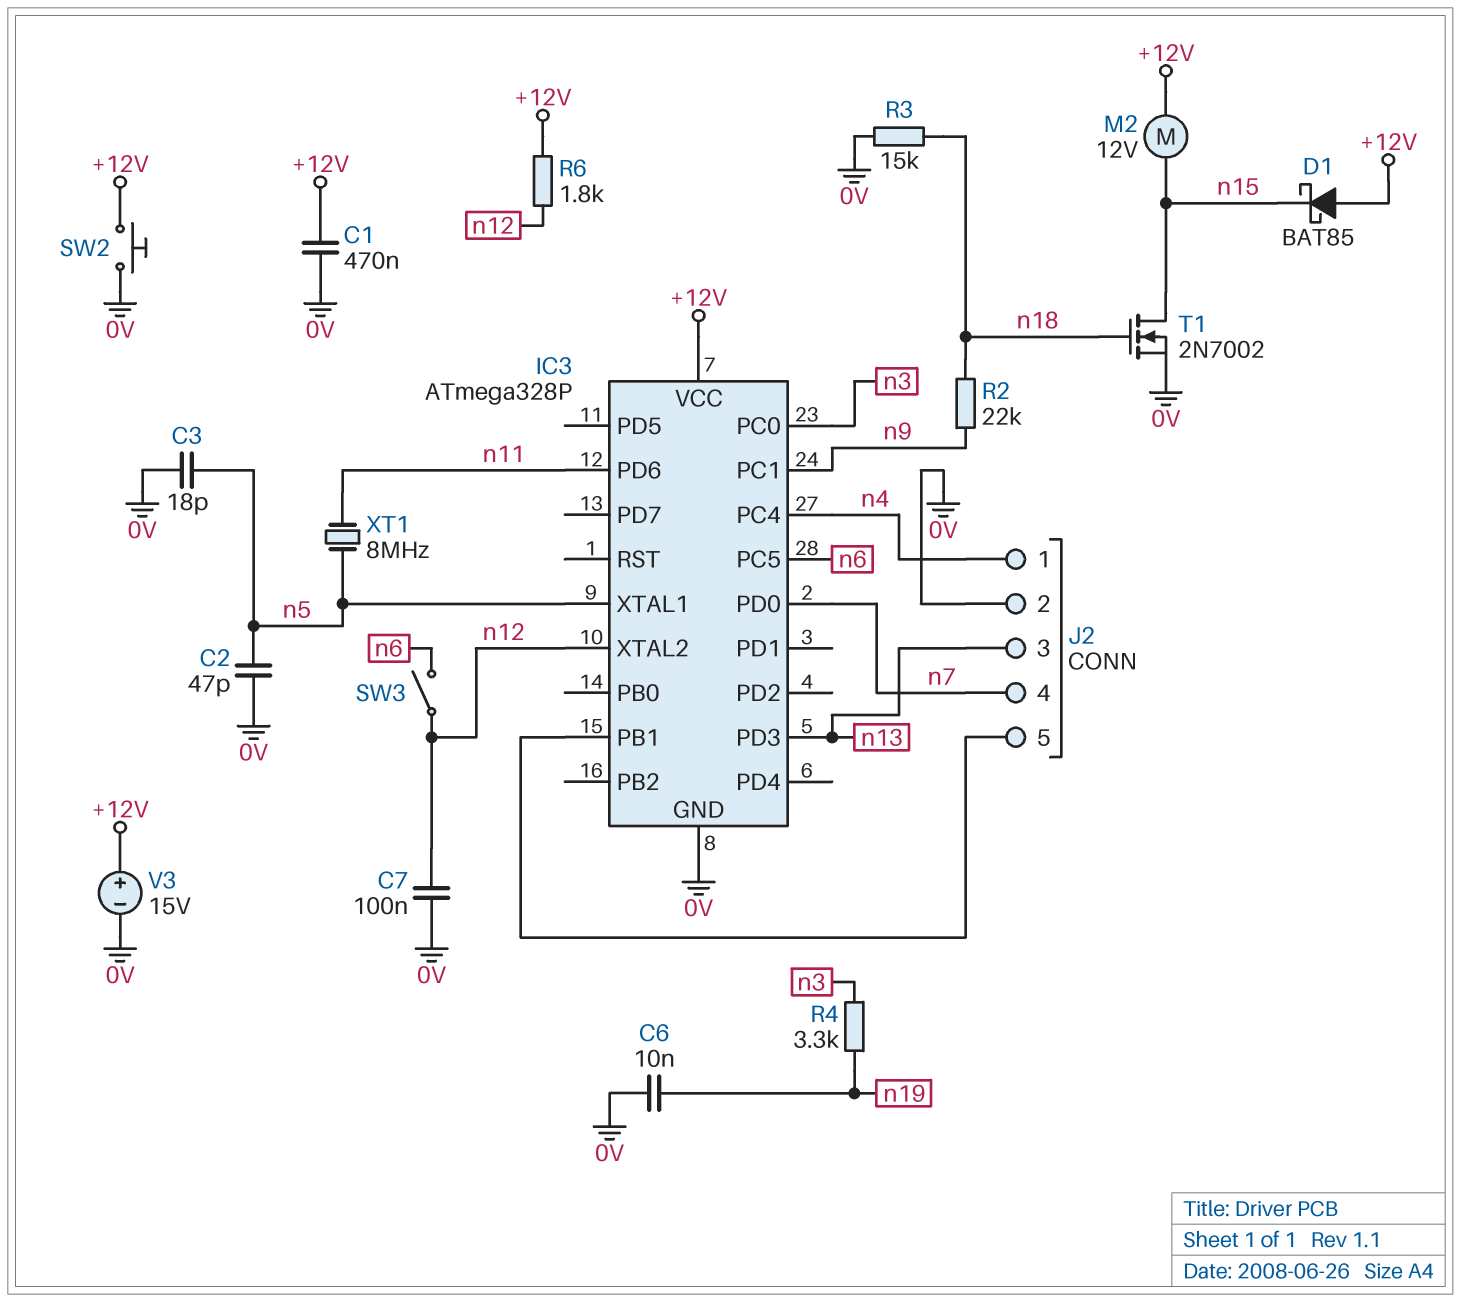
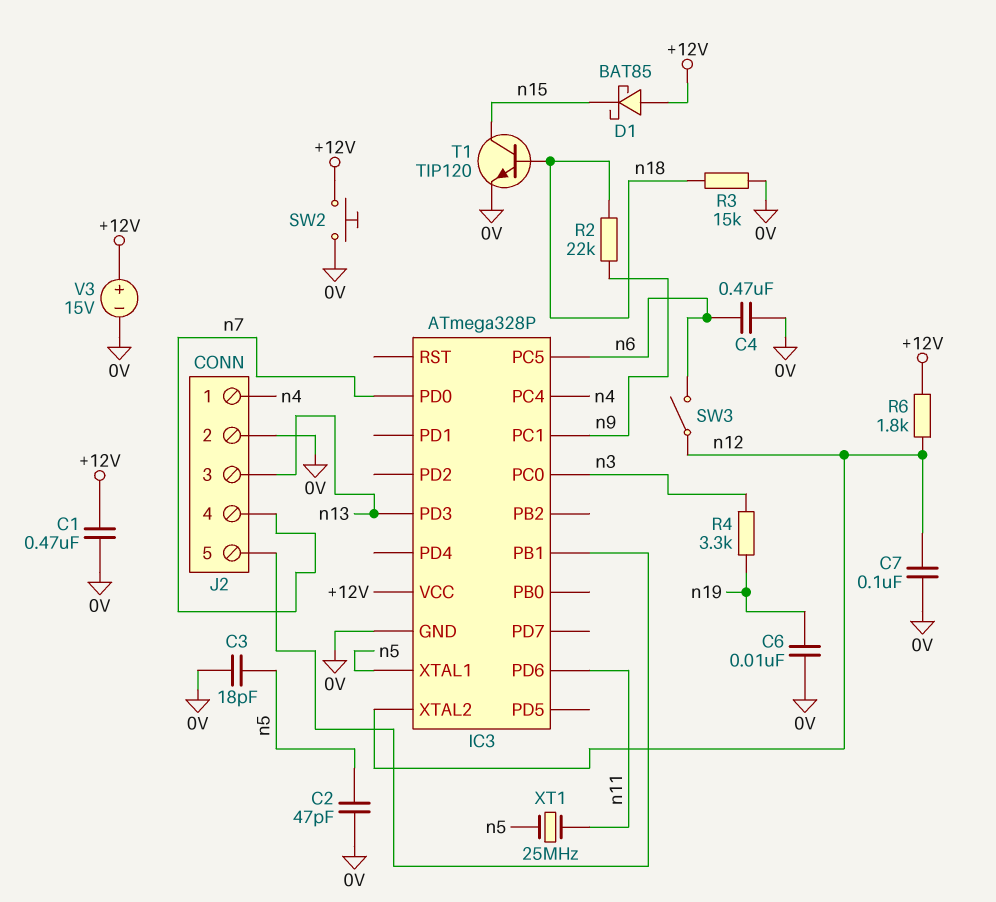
C4: none -> 470nF (0V, n6)
M2: motor 12V (+12V, n15) -> none
T1: NMOS 2N7002 (G n18, D n15, S 0V) -> NPN TIP120 (B n18, C n15, E 0V)
XT1: 8MHz (n5, n11) -> 25MHz (n5, n11)

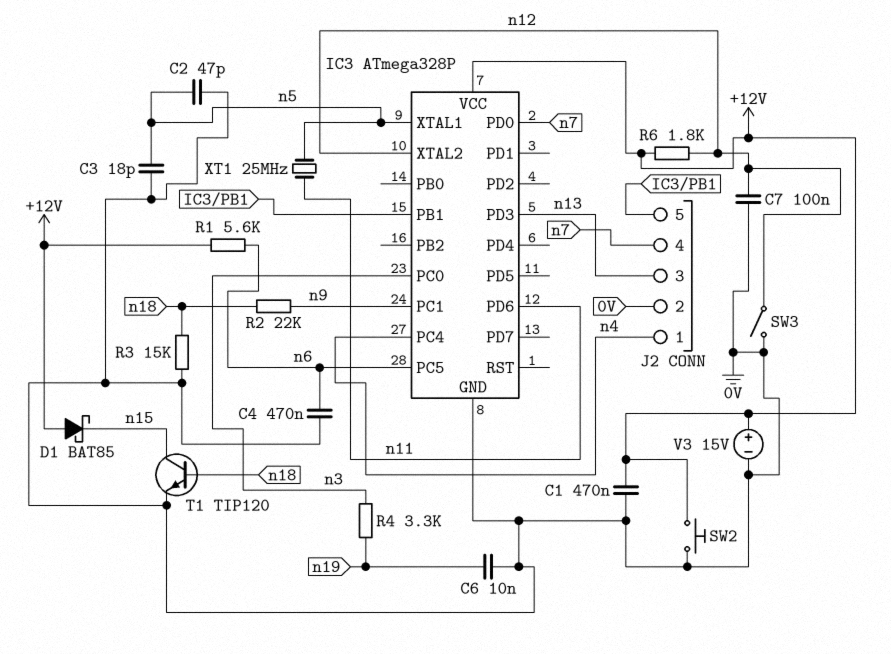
R1: none -> 5.6k (+12V, n6)
SW3: switch (n6, n12) -> switch (0V, n12)

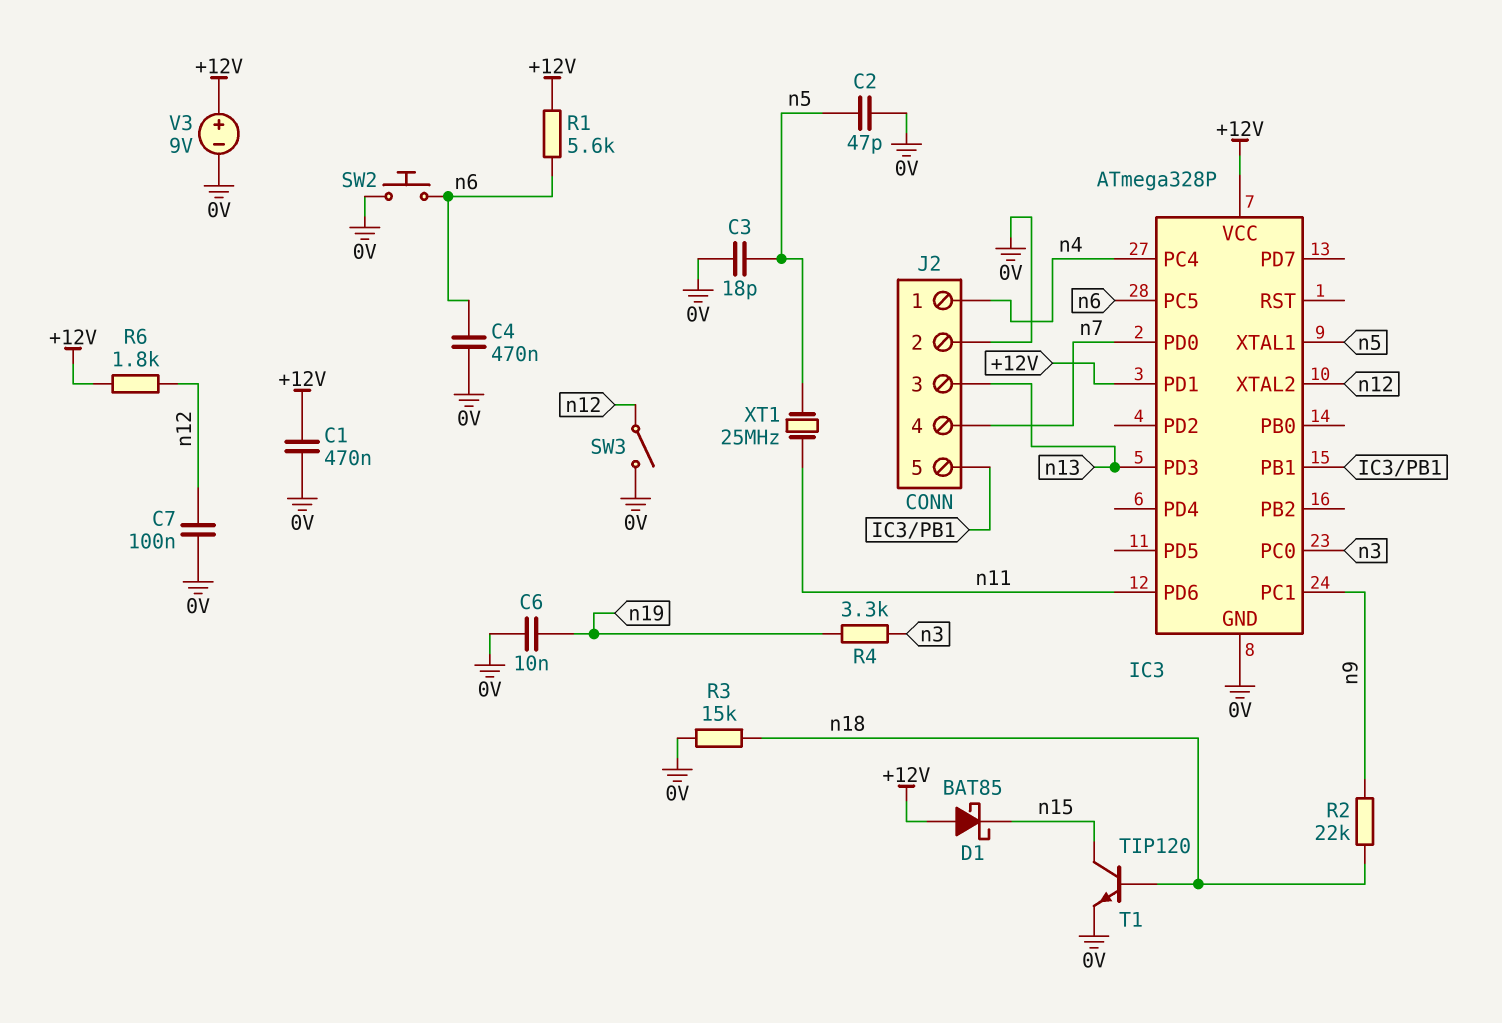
IC3 pin PD1: none -> +12V
SW2: button (+12V, 0V) -> button (0V, n6)
V3: 15V (plus +12V, minus 0V) -> 9V (plus +12V, minus 0V)

